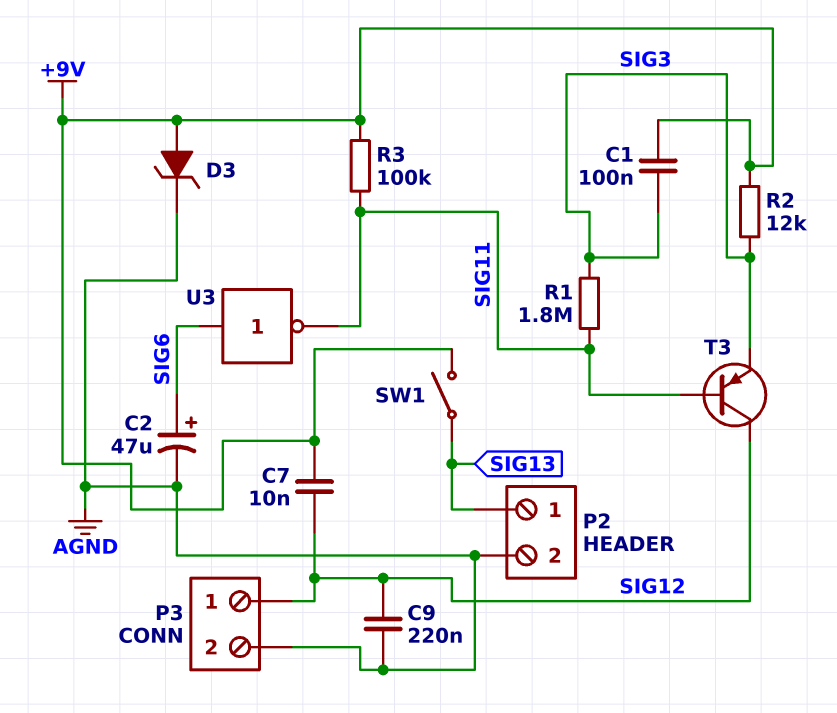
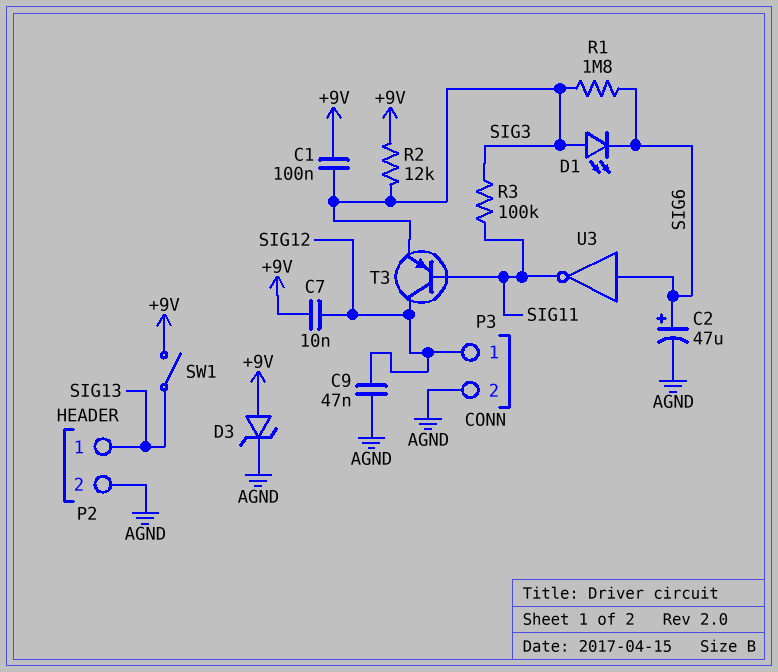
C9: 220nF (AGND, SIG12) -> 47nF (AGND, SIG12)
D1: none -> LED (A SIG3, K SIG6)
R1: 1.8M (SIG3, SIG11) -> 1.8M (SIG3, SIG6)
R3: 100k (+9V, SIG11) -> 100k (SIG3, SIG11)

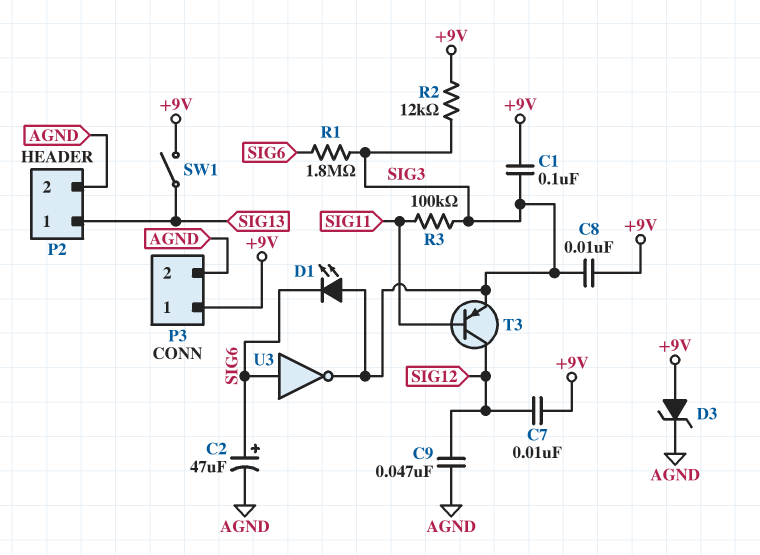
C8: none -> 10nF (+9V, SIG3)
P3 pin 1: SIG12 -> +9V
U3: NOT (in SIG6, out SIG11) -> NOT (in SIG6, out SIG3)

